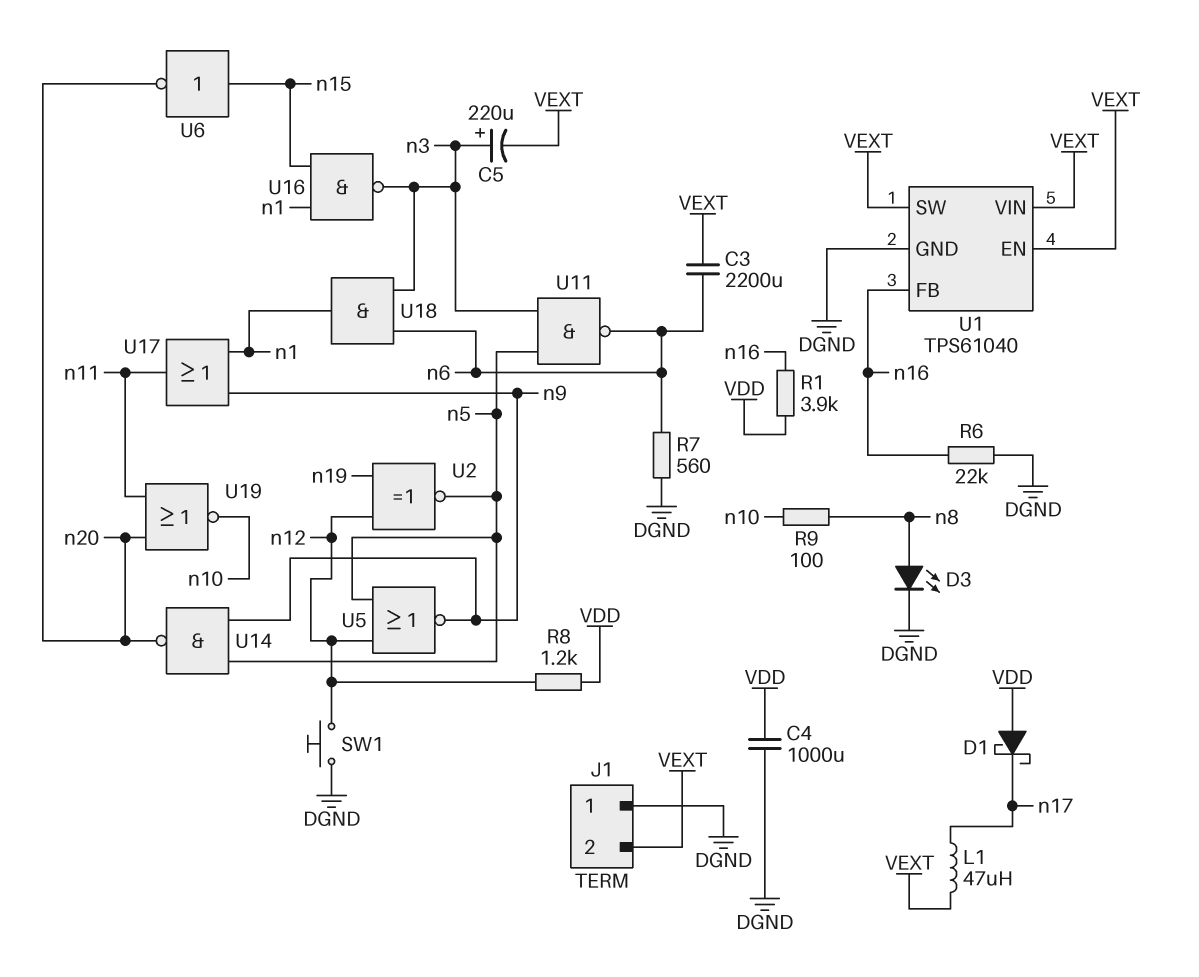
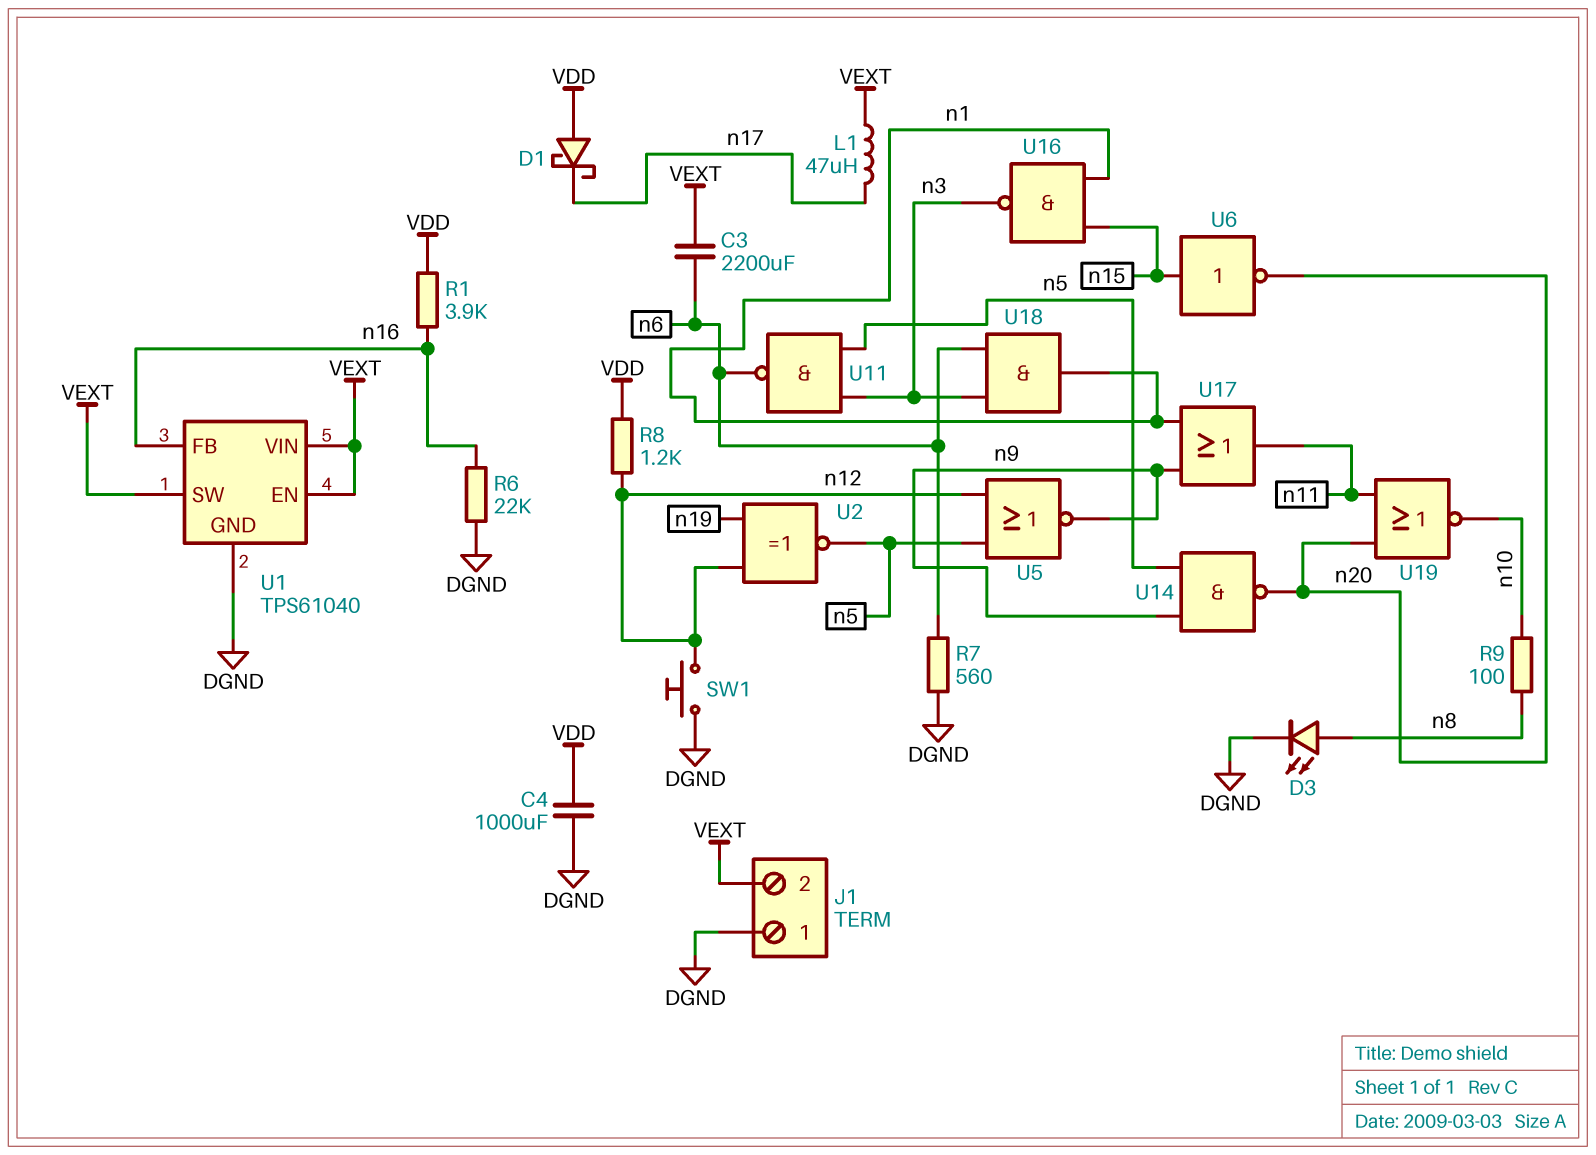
C5: 220uF (plus n3, minus VEXT) -> none

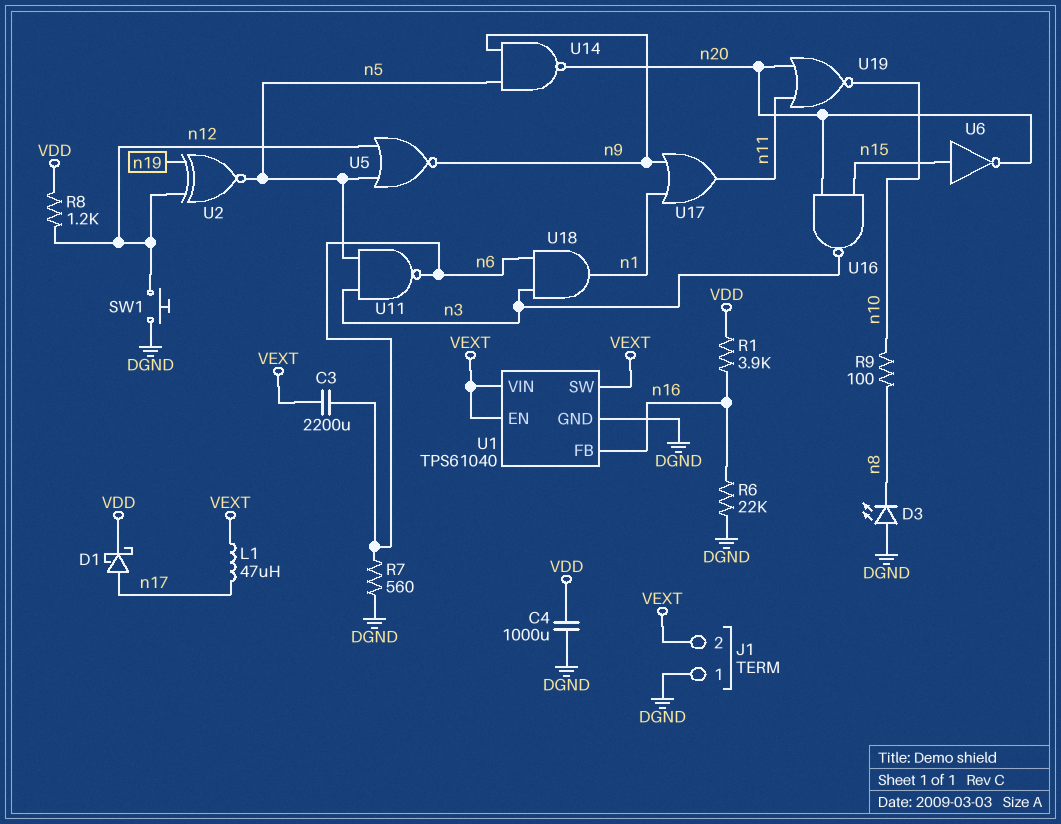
D1: schottky (A VDD, K n17) -> schottky (A n17, K VDD)
D3: LED (A n8, K DGND) -> LED (A DGND, K n8)
U16: NAND (in n1, in n15, out n3) -> NAND (in n15, in n20, out n3)

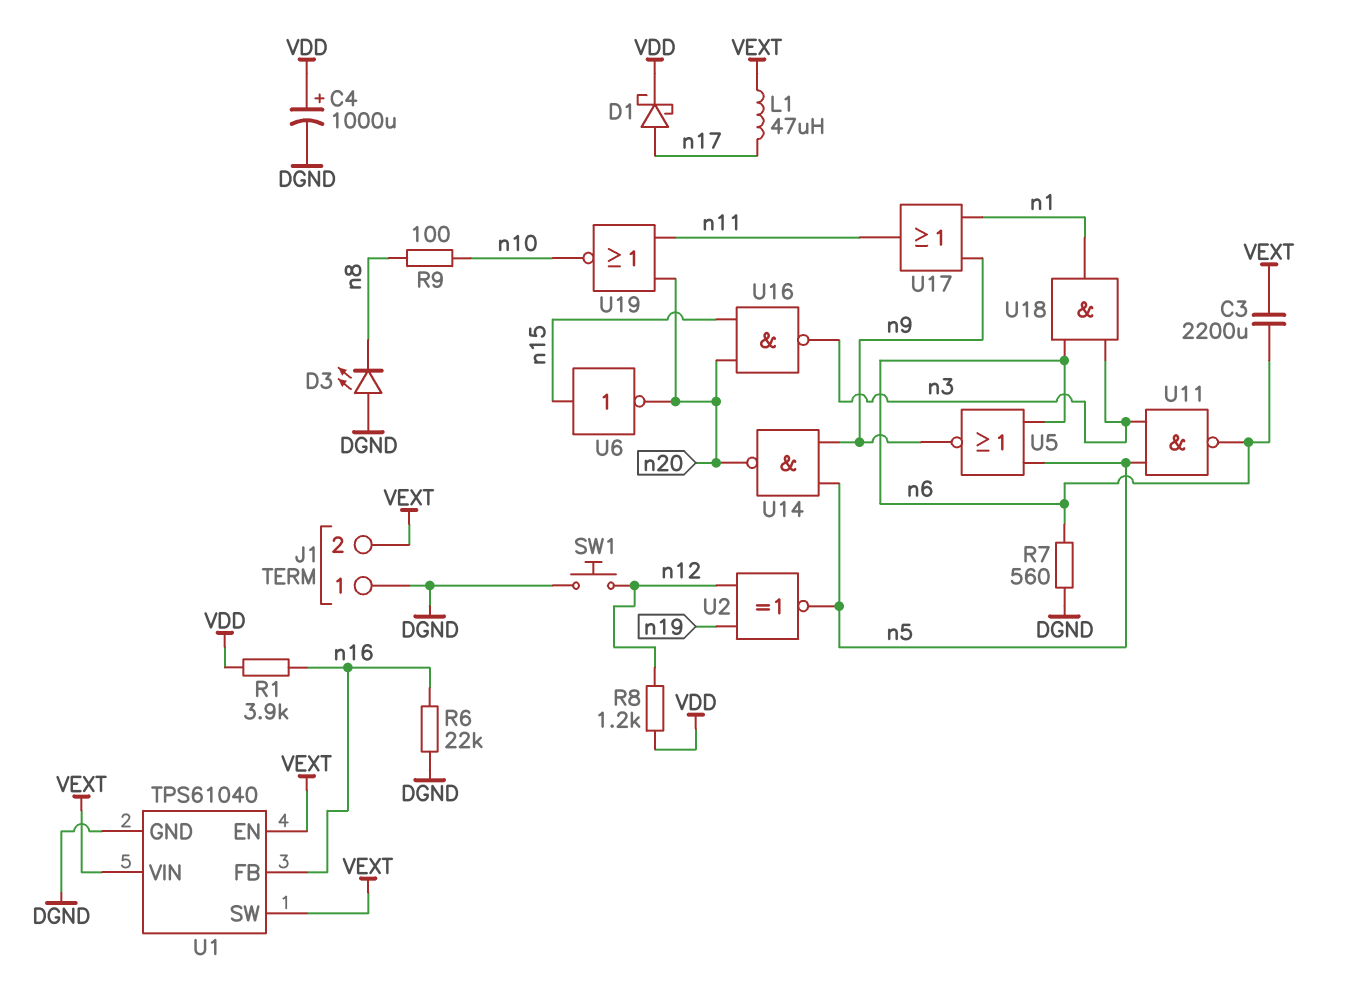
C4: 1000uF (DGND, VDD) -> 1000uF (plus VDD, minus DGND)
U5: NOR (in n5, in n12, out n9) -> NOR (in n5, in n6, out n9)

